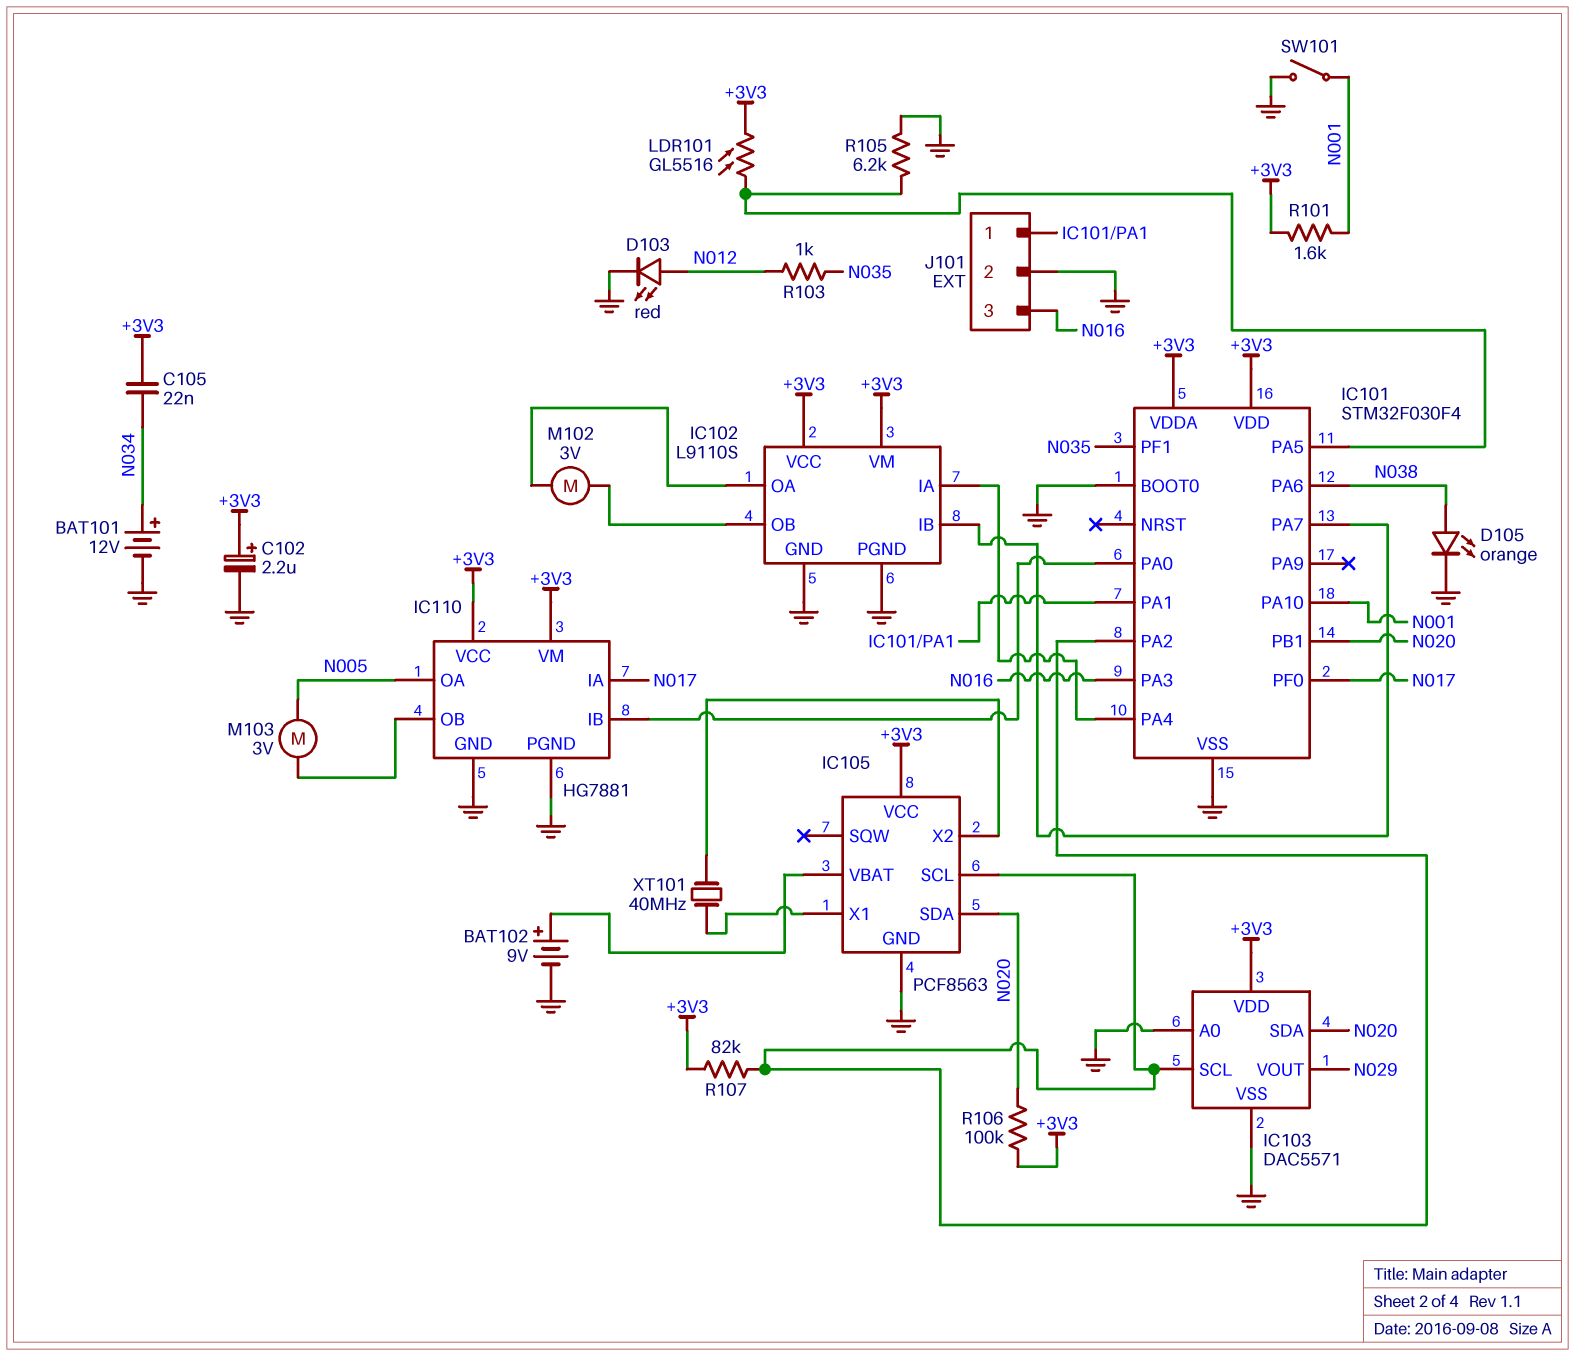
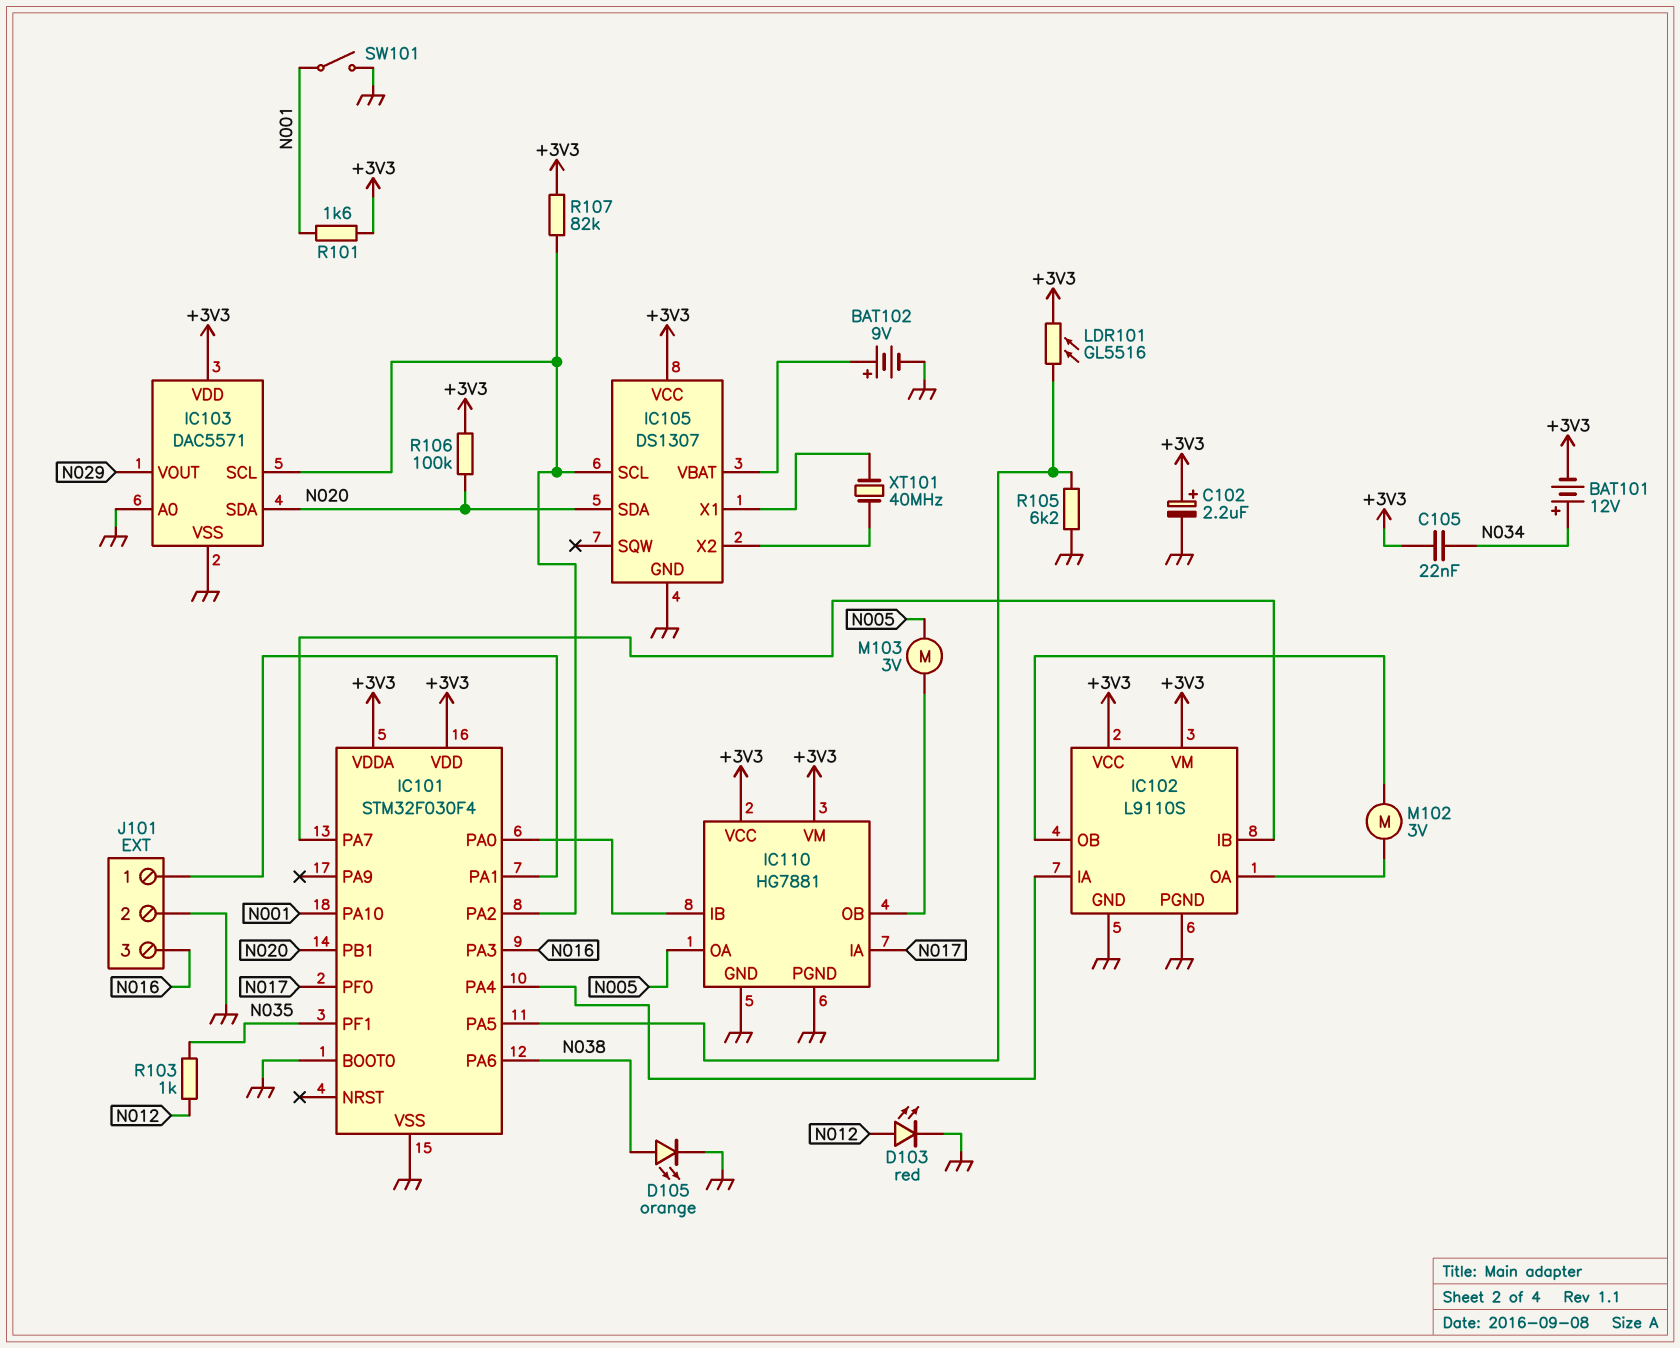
BAT101: 12V (plus N034, minus GND) -> 12V (plus N034, minus +3V3)
IC105: PCF8563 -> DS1307

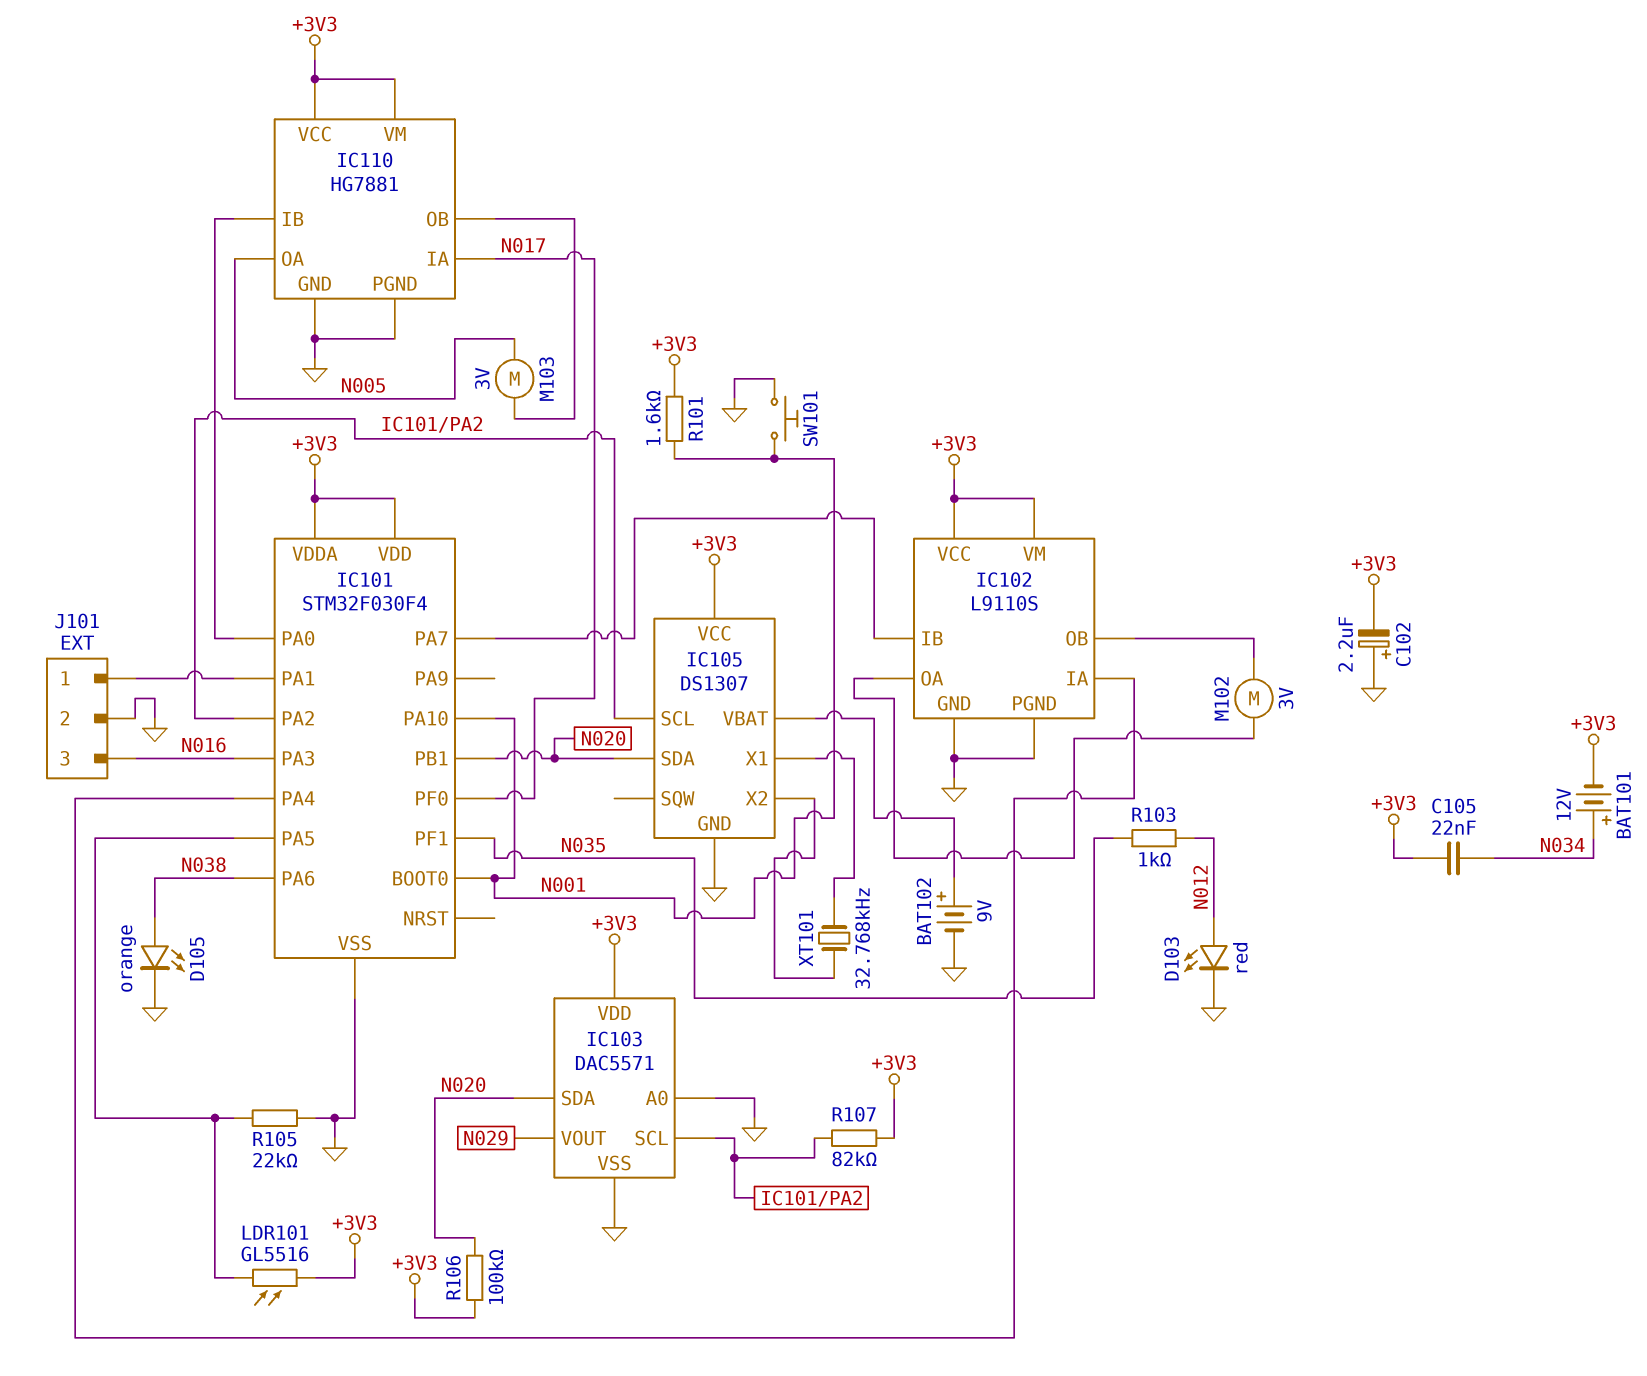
C102: 2.2uF (plus +3V3, minus GND) -> 2.2uF (plus GND, minus +3V3)
IC101 pin BOOT0: GND -> N001
R105: 6.2k (GND, IC101/PA5) -> 22k (GND, IC101/PA5)
SW101: switch (GND, N001) -> button (GND, N001)
XT101: 40MHz (IC105/X1, IC105/X2) -> 32.768kHz (IC105/X1, IC105/X2)

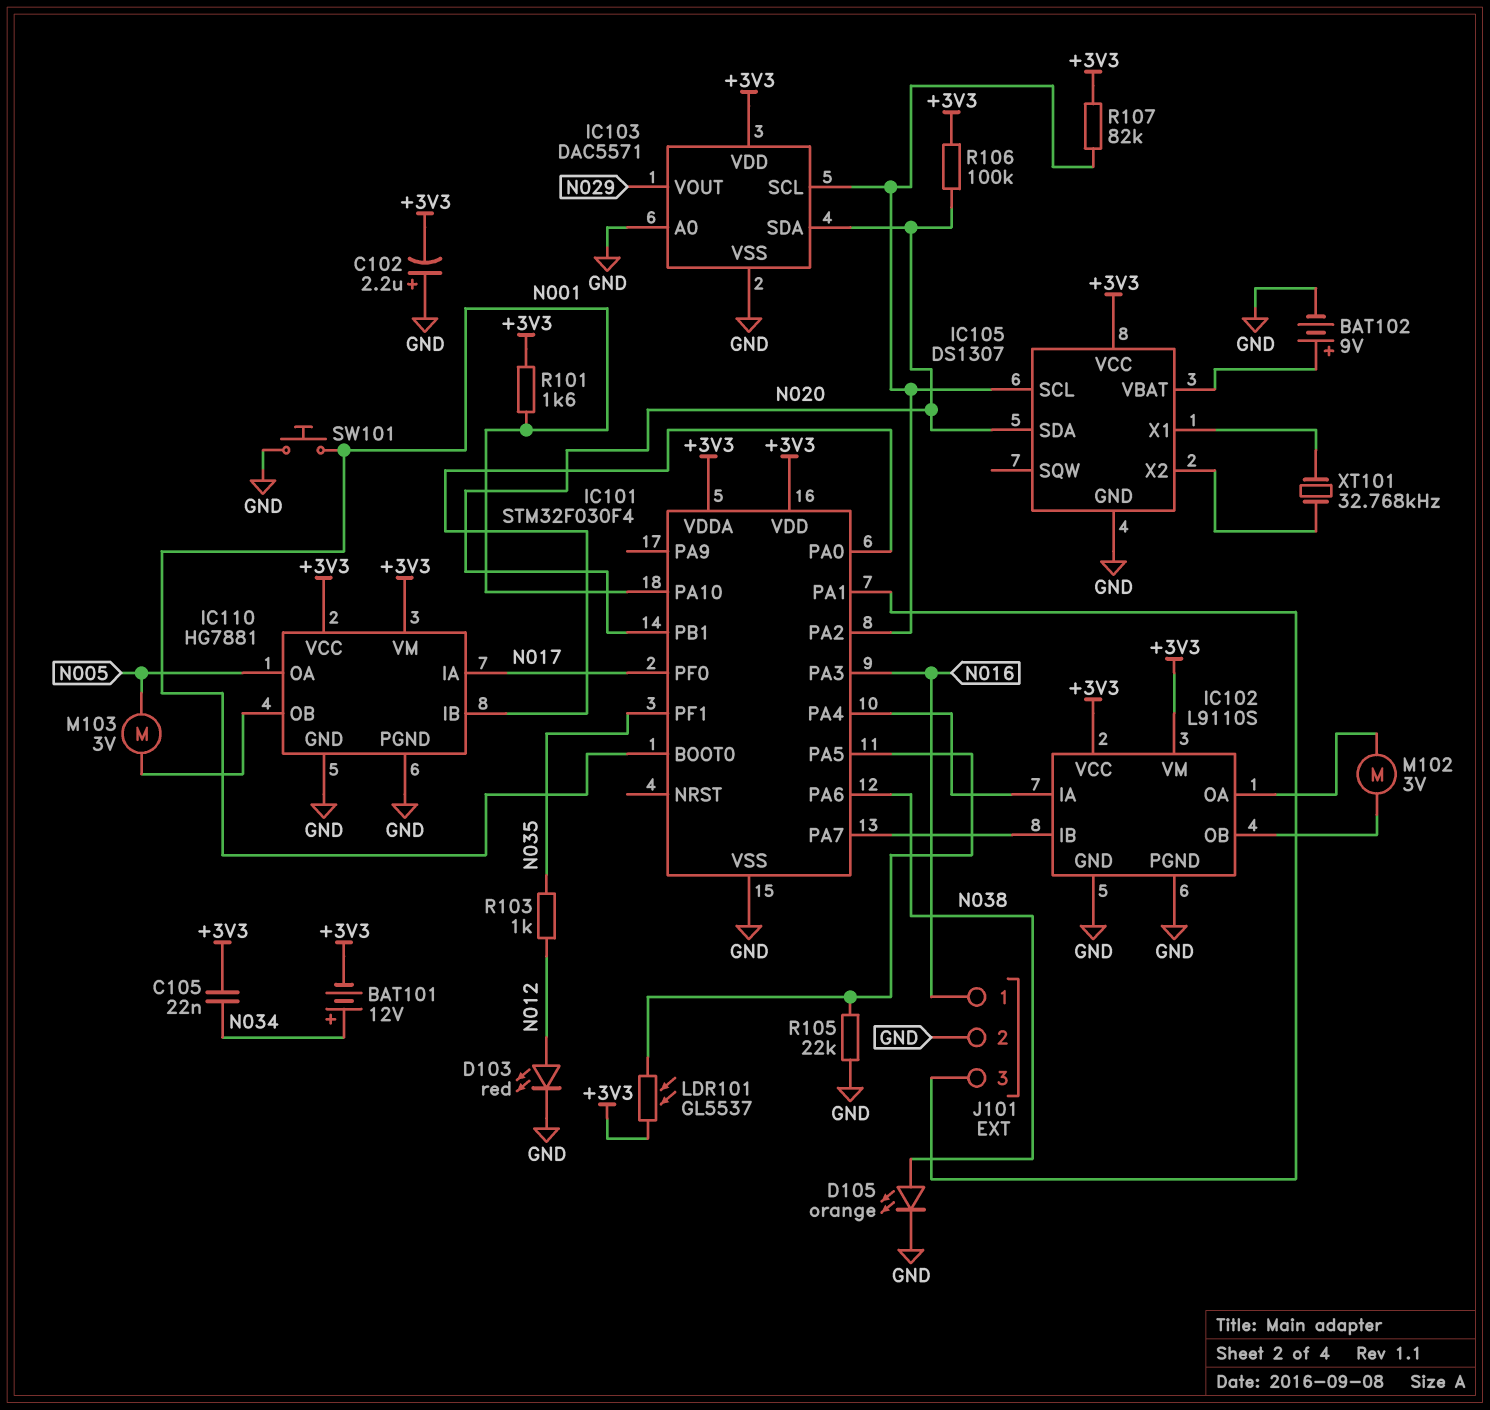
J101 pin 1: IC101/PA1 -> N016
J101 pin 3: N016 -> IC101/PA1
LDR101: GL5516 (+3V3, IC101/PA5) -> GL5537 (+3V3, IC101/PA5)

